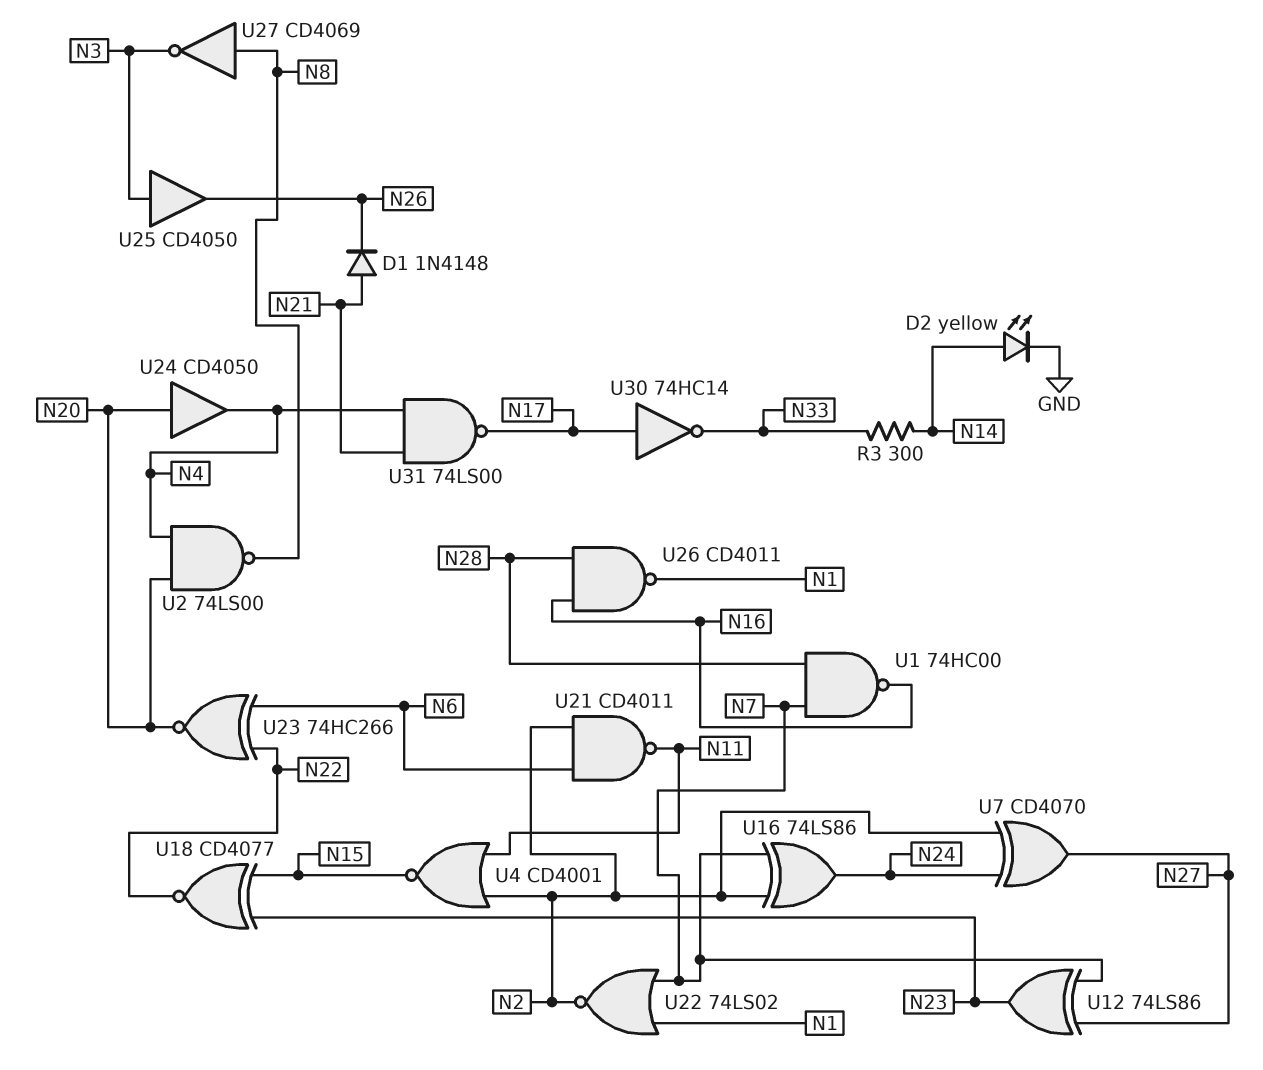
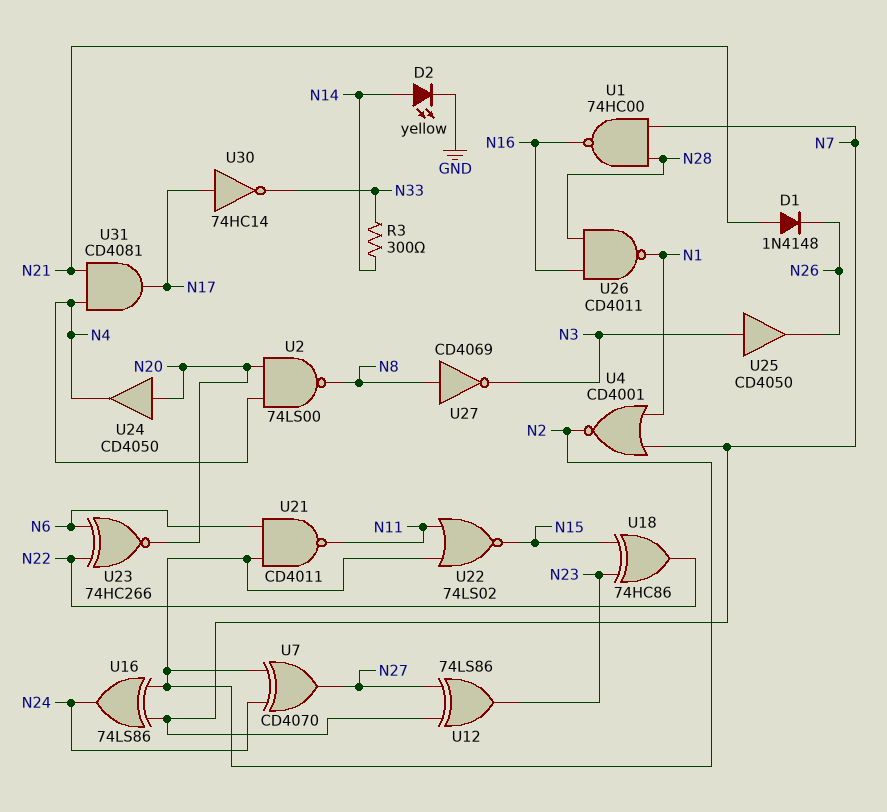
U4: NOR CD4001 (in N2, in N11, out N15) -> NOR CD4001 (in N1, in N7, out N2)
U18: XNOR CD4077 (in N15, in N23, out N22) -> XOR 74HC86 (in N15, in N23, out N22)
U22: NOR 74LS02 (in N1, in N7, out N2) -> NOR 74LS02 (in N2, in N11, out N15)
U31: NAND 74LS00 (in N4, in N21, out N17) -> AND CD4081 (in N4, in N21, out N17)

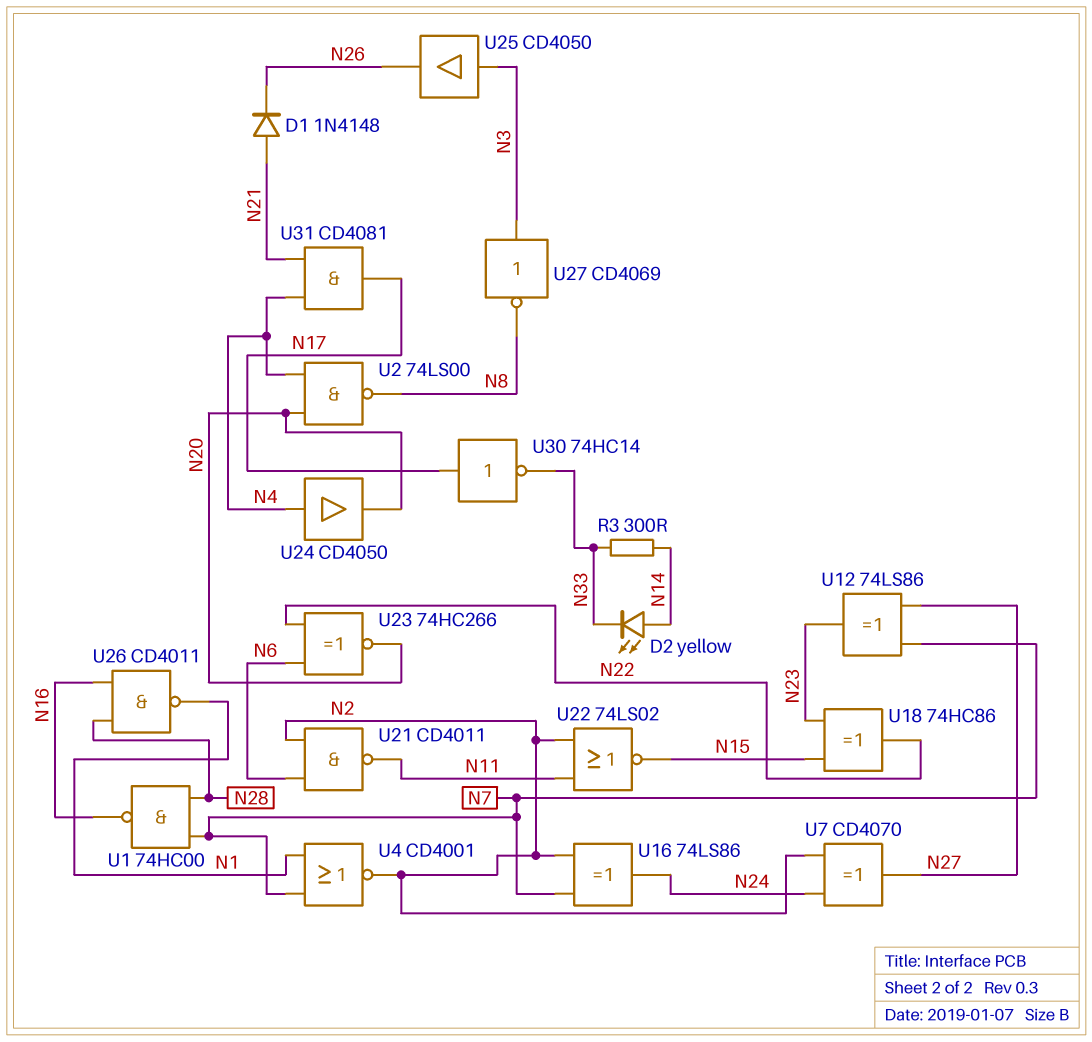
D2: LED yellow (A N14, K GND) -> LED yellow (A N14, K N33)
U24: buffer CD4050 (in N20, out N4) -> buffer CD4050 (in N4, out N20)
U27: NOT CD4069 (in N8, out N3) -> NOT CD4069 (in N3, out N8)

